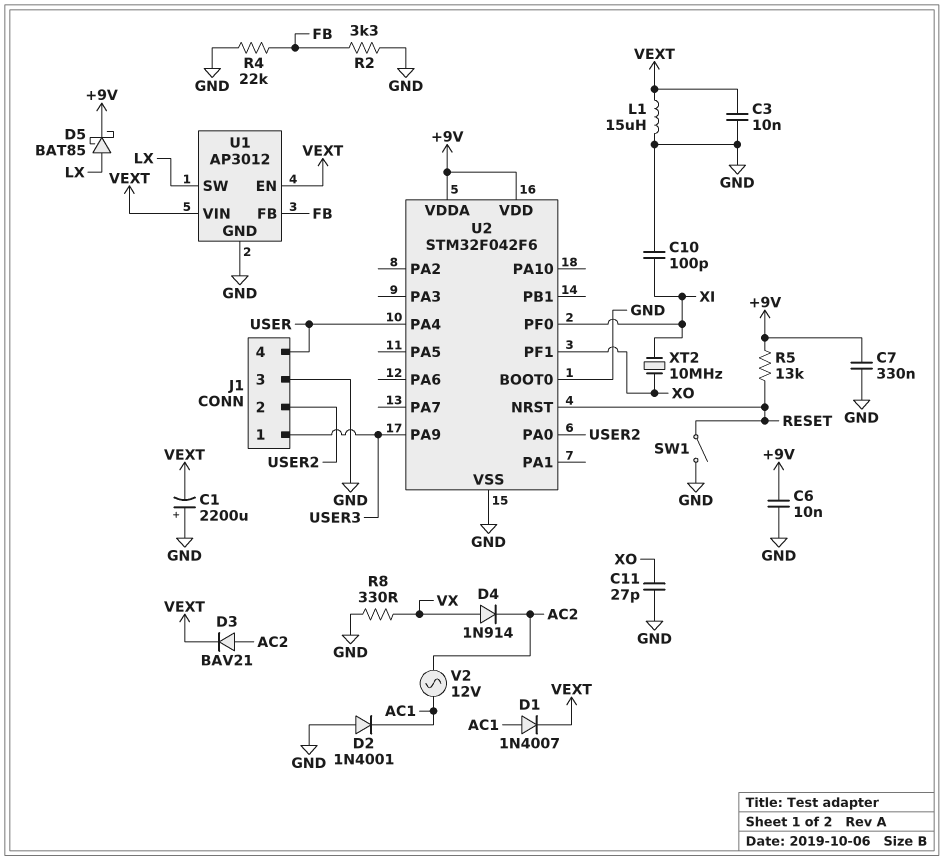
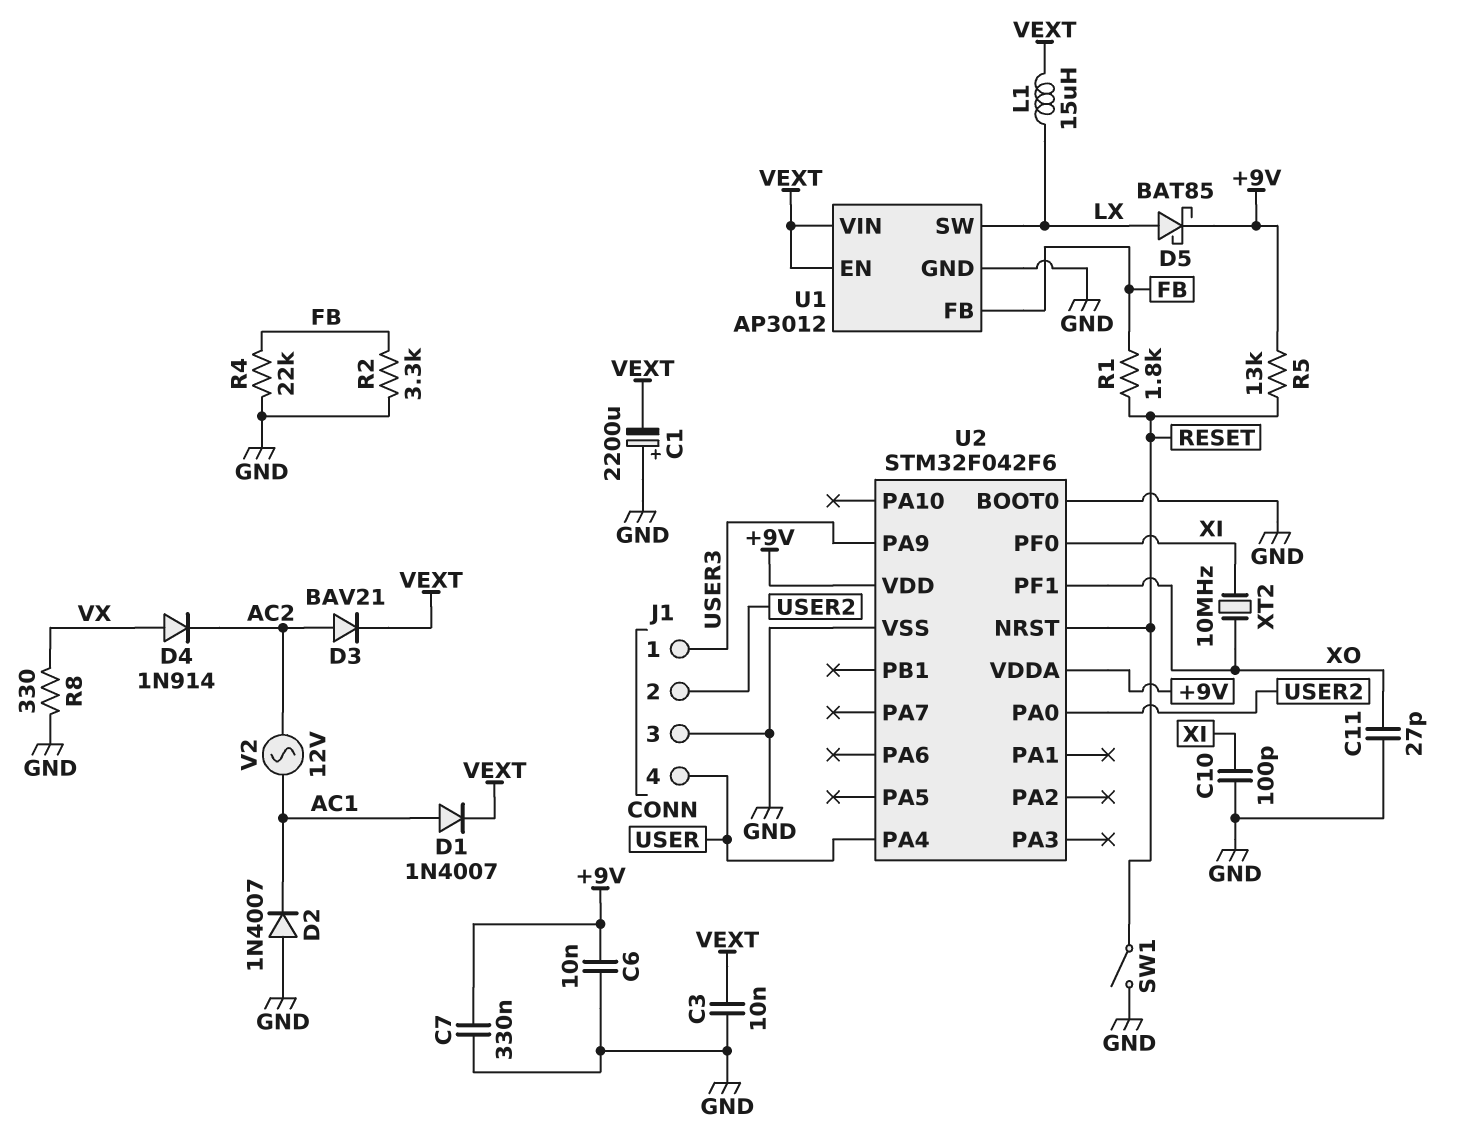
D2: diode 1N4001 (A GND, K AC1) -> diode 1N4007 (A GND, K AC1)
L1: 15uH (GND, VEXT) -> 15uH (LX, VEXT)
R1: none -> 1.8k (FB, RESET)

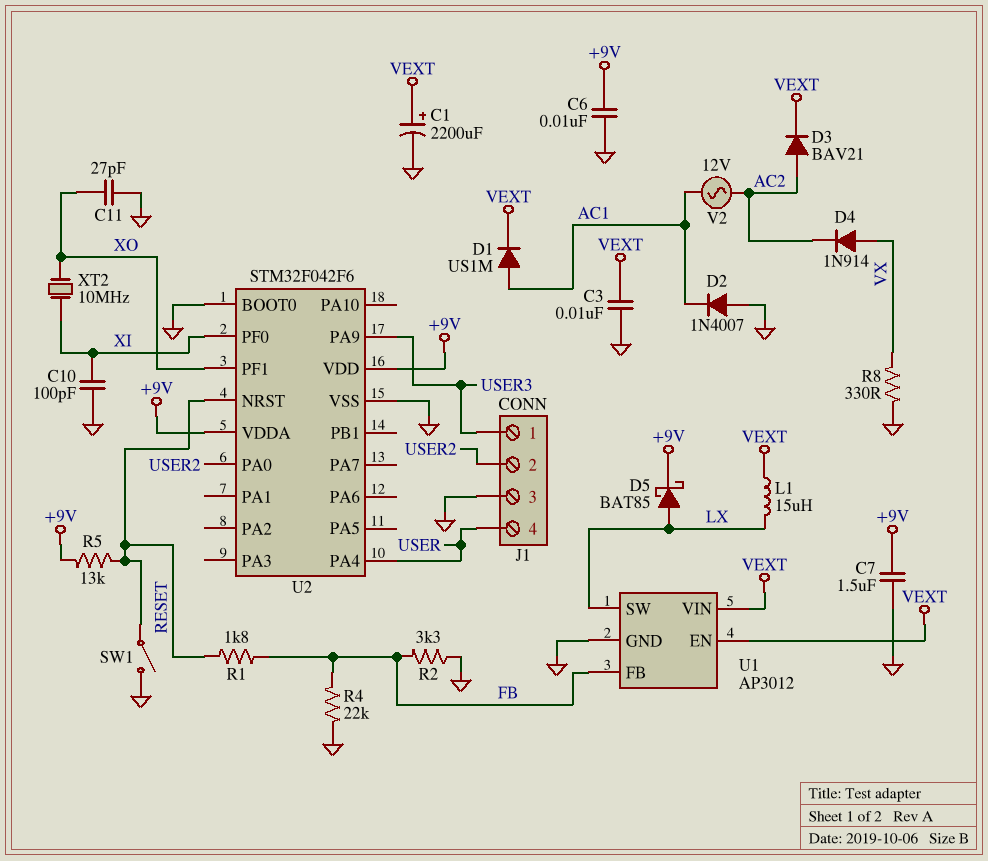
C1: 2200uF (plus GND, minus VEXT) -> 2200uF (plus VEXT, minus GND)
C7: 330nF (+9V, GND) -> 1.5uF (+9V, GND)
D1: diode 1N4007 (A AC1, K VEXT) -> diode US1M (A AC1, K VEXT)

